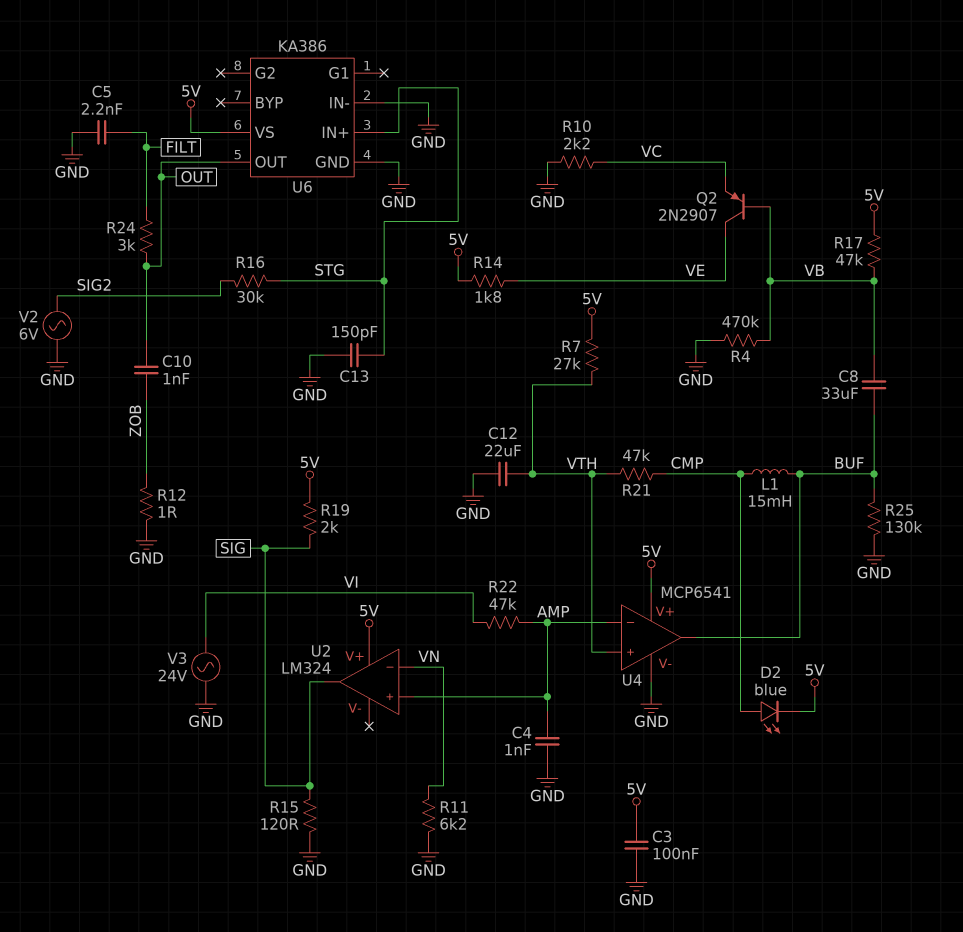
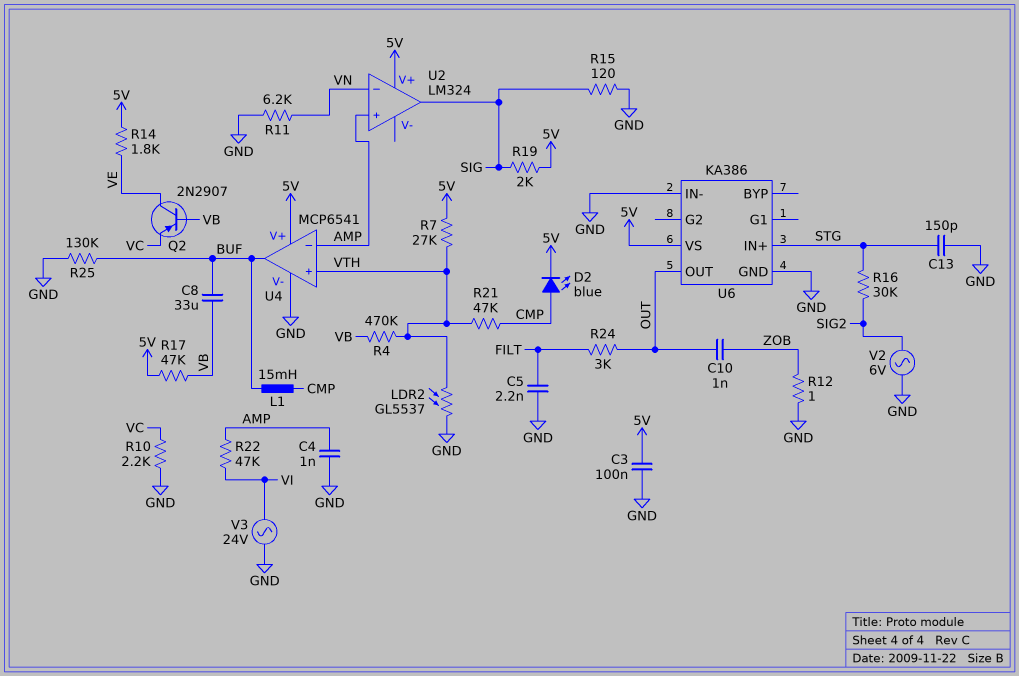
C12: 22uF (GND, VTH) -> none
LDR2: none -> GL5537 (GND, VTH)
R4: 470k (GND, VB) -> 470k (VB, VTH)

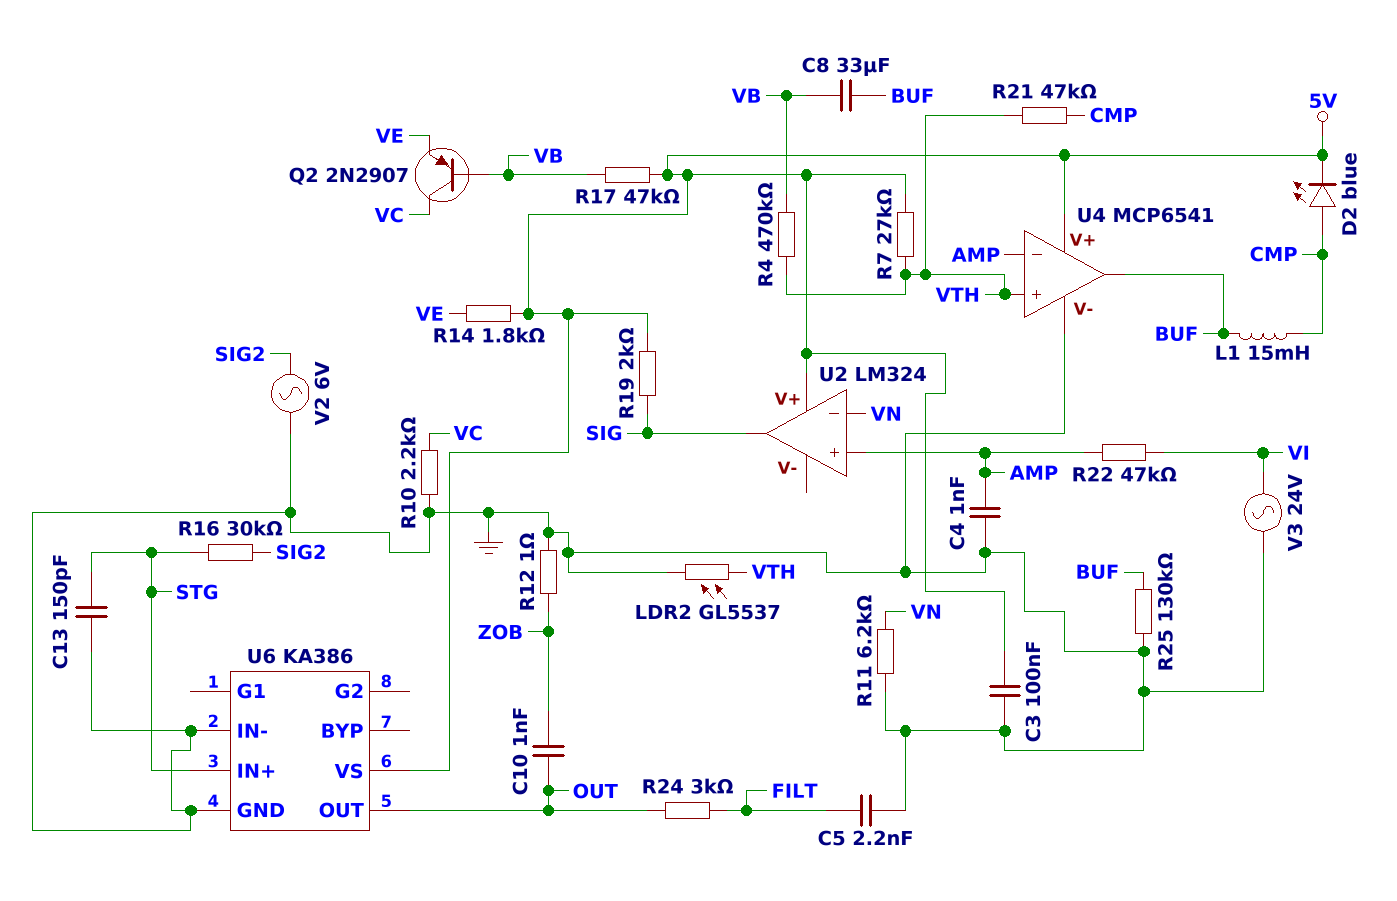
Q2: PNP 2N2907 (B VB, C VE, E VC) -> PNP 2N2907 (B VB, C VC, E VE)
R15: 120 (GND, SIG) -> none

